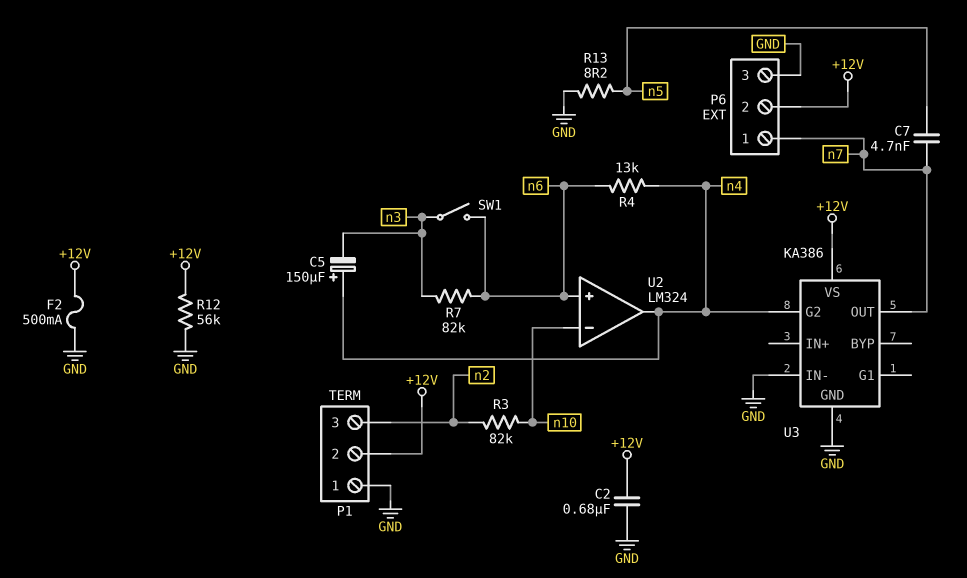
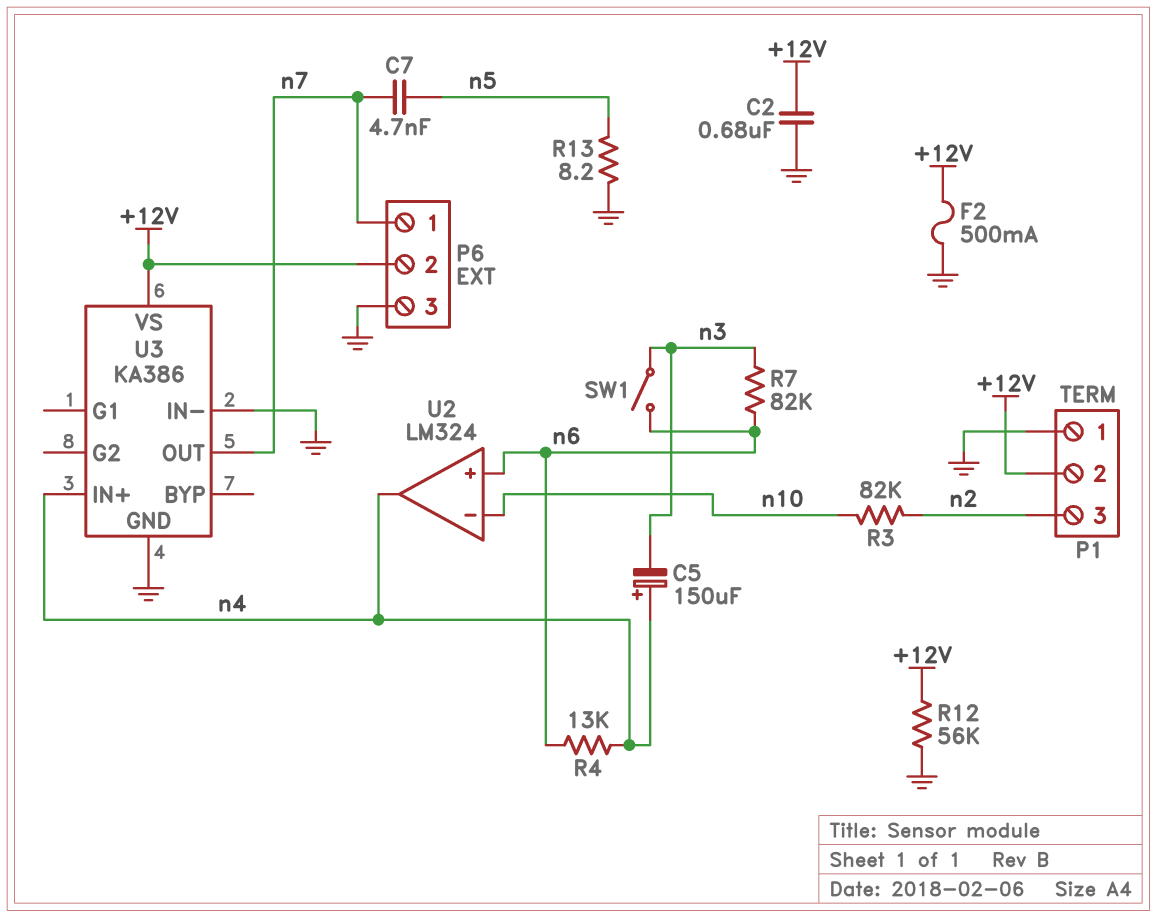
U3 pin G2: n4 -> none
U3 pin IN+: none -> n4

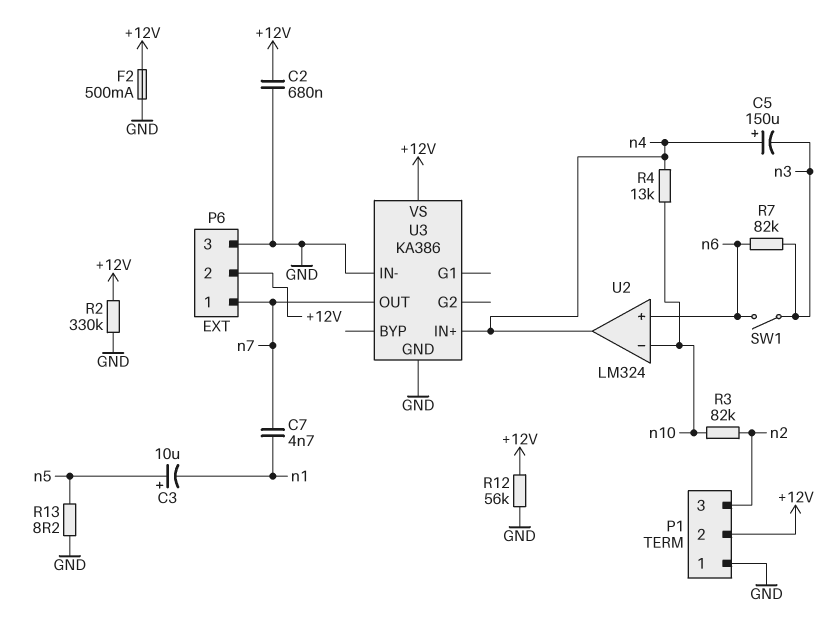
C3: none -> 10uF (plus n5, minus n1)
C7: 4.7nF (n5, n7) -> 4.7nF (n1, n7)
R2: none -> 330k (+12V, GND)
R4: 13k (n4, n6) -> 13k (n4, n10)

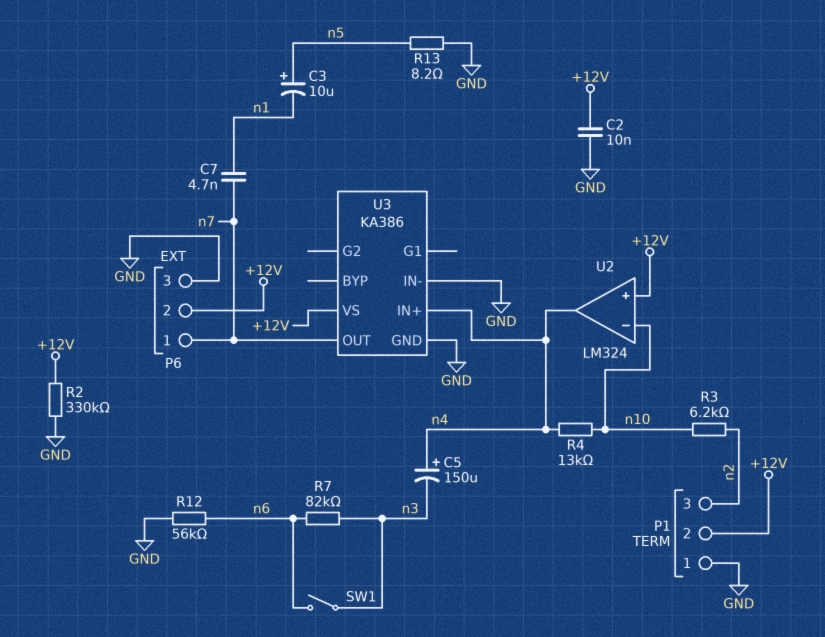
C2: 680nF (+12V, GND) -> 10nF (+12V, GND)
F2: 500mA (+12V, GND) -> none
R3: 82k (n2, n10) -> 6.2k (n2, n10)
R12: 56k (+12V, GND) -> 56k (GND, n6)
U2 pin in+: n6 -> +12V

